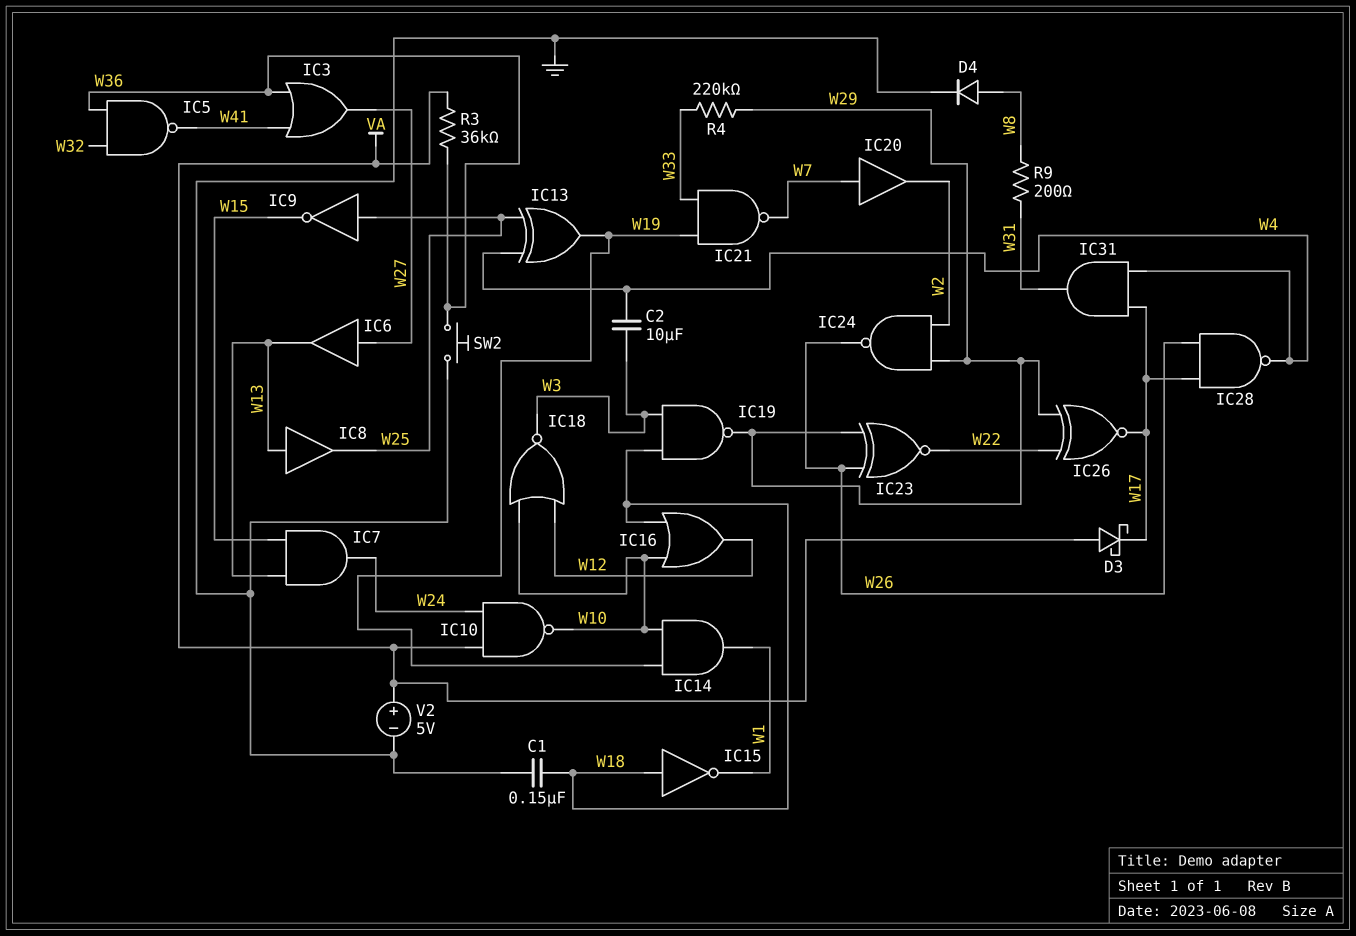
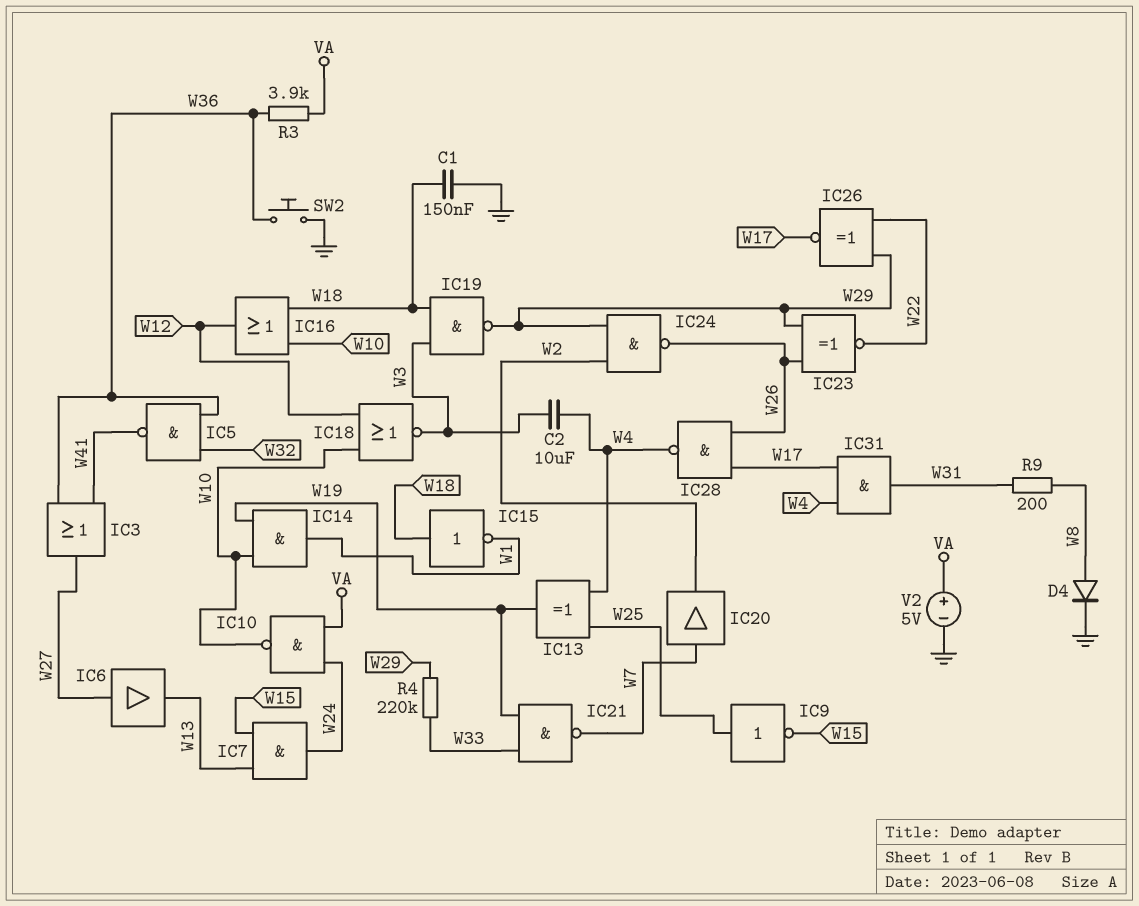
D3: schottky (A VA, K W17) -> none
IC8: buffer (in W13, out W25) -> none
R3: 36k (VA, W36) -> 3.9k (VA, W36)

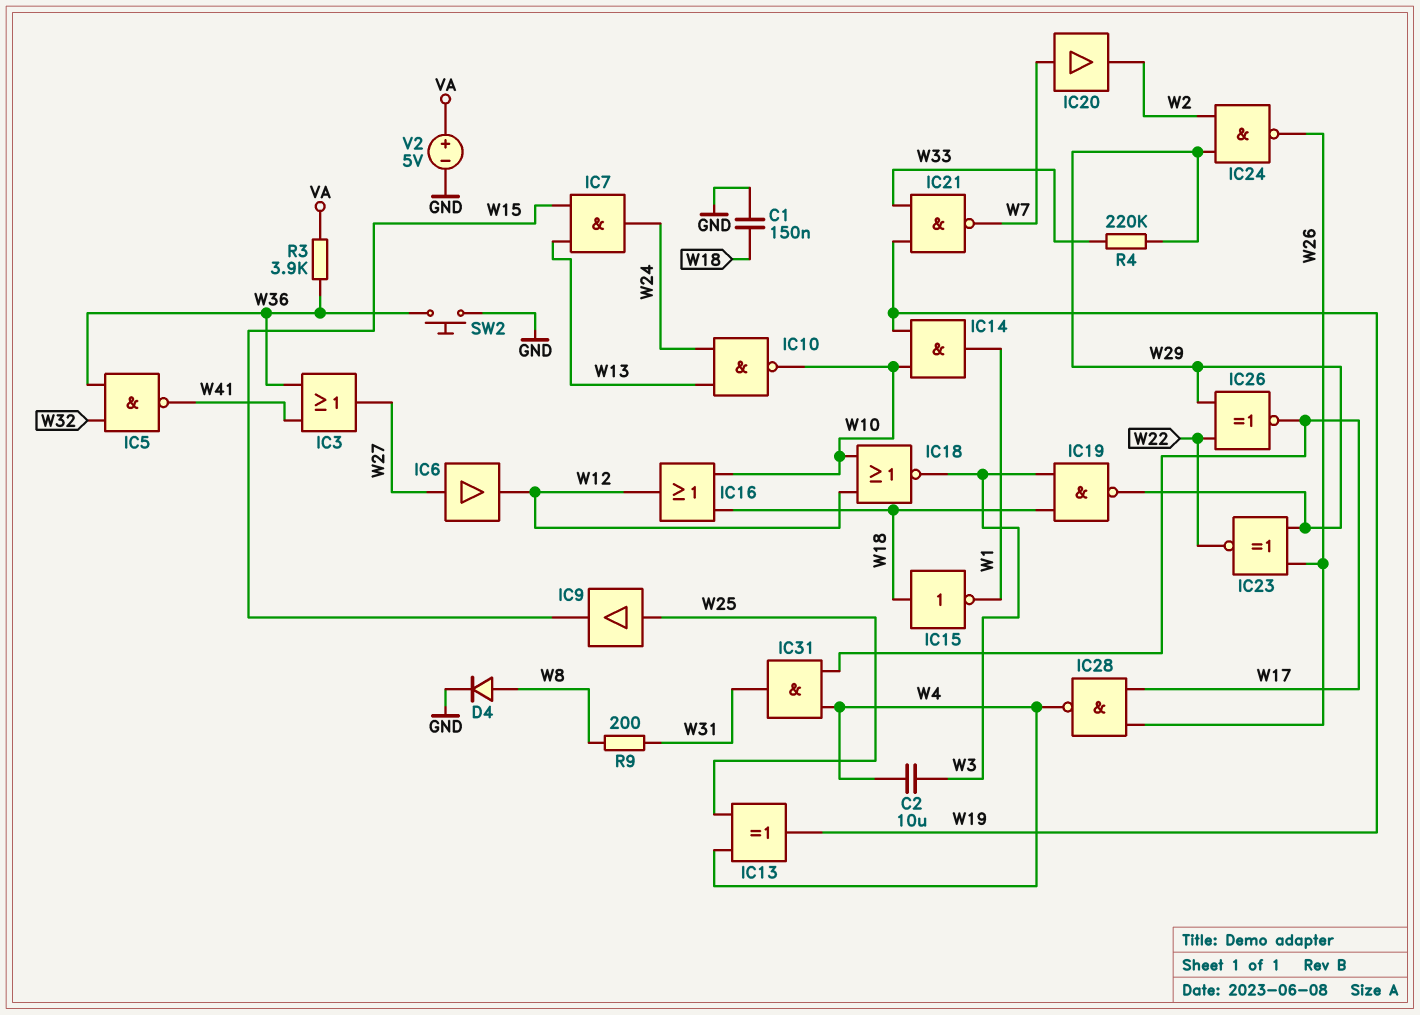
IC6: buffer (in W27, out W13) -> buffer (in W27, out W12)
IC9: NOT (in W25, out W15) -> buffer (in W25, out W15)
IC10: NAND (in VA, in W24, out W10) -> NAND (in W13, in W24, out W10)

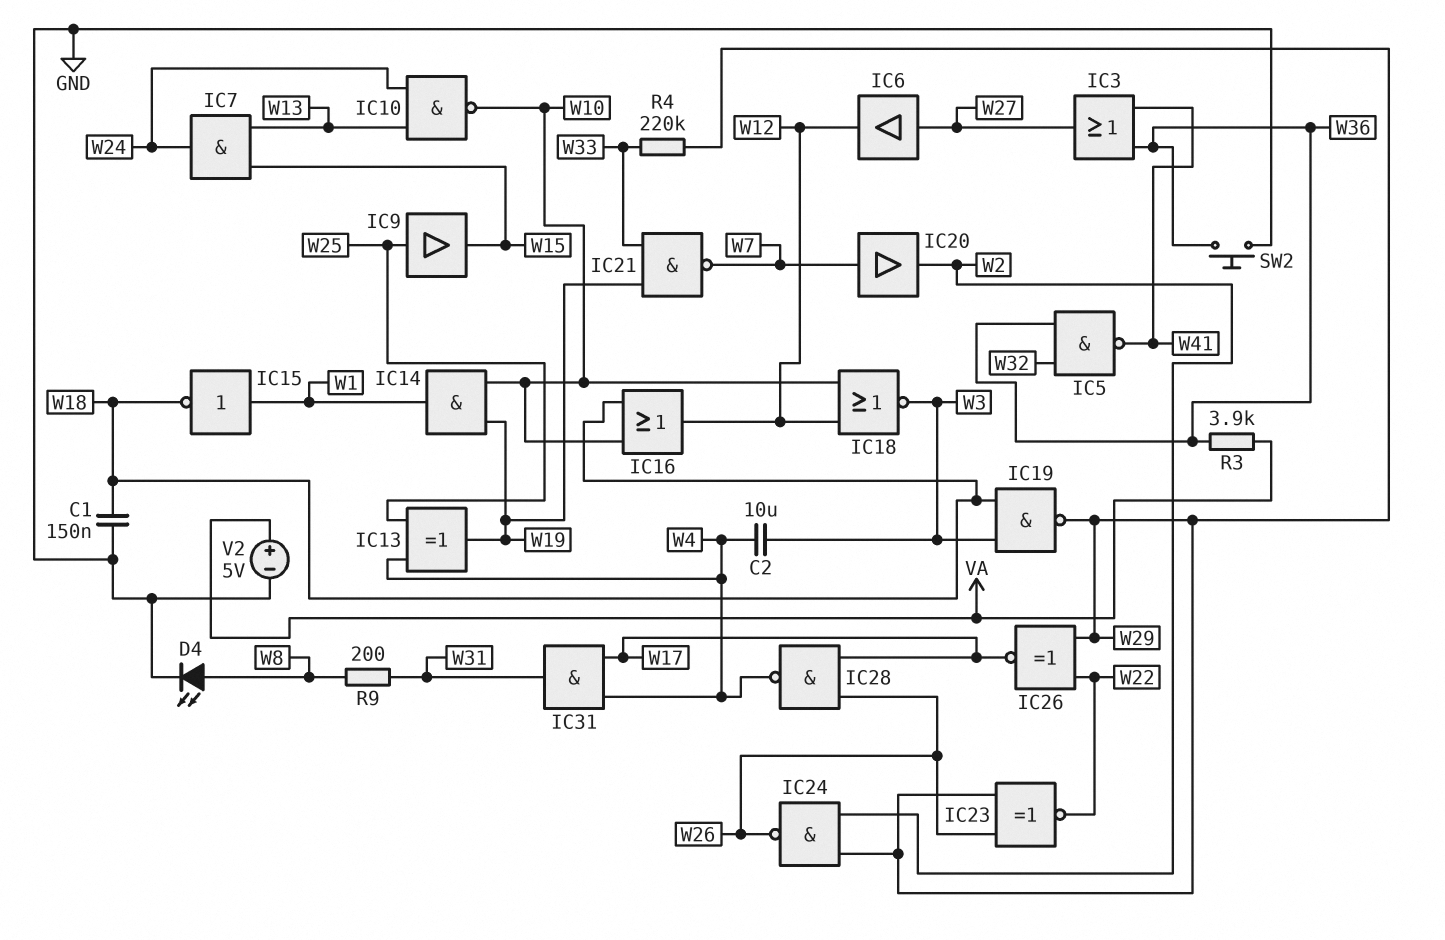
D4: diode (A W8, K GND) -> LED (A W8, K GND)
IC15: NOT (in W18, out W1) -> NOT (in W1, out W18)

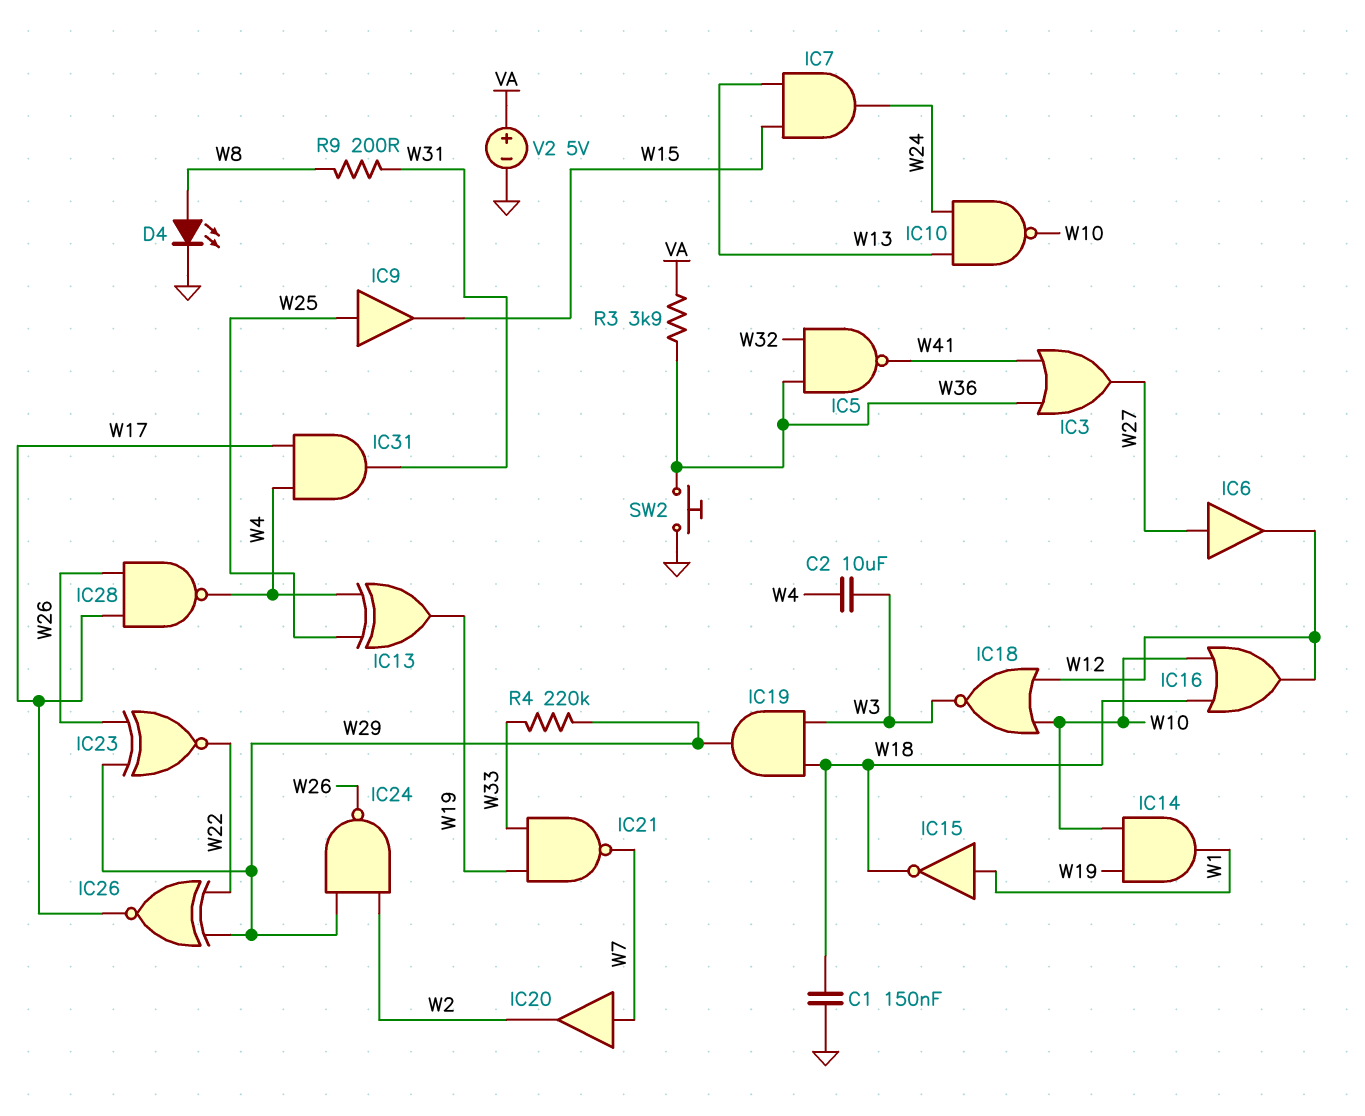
IC19: NAND (in W3, in W18, out W29) -> AND (in W3, in W18, out W29)

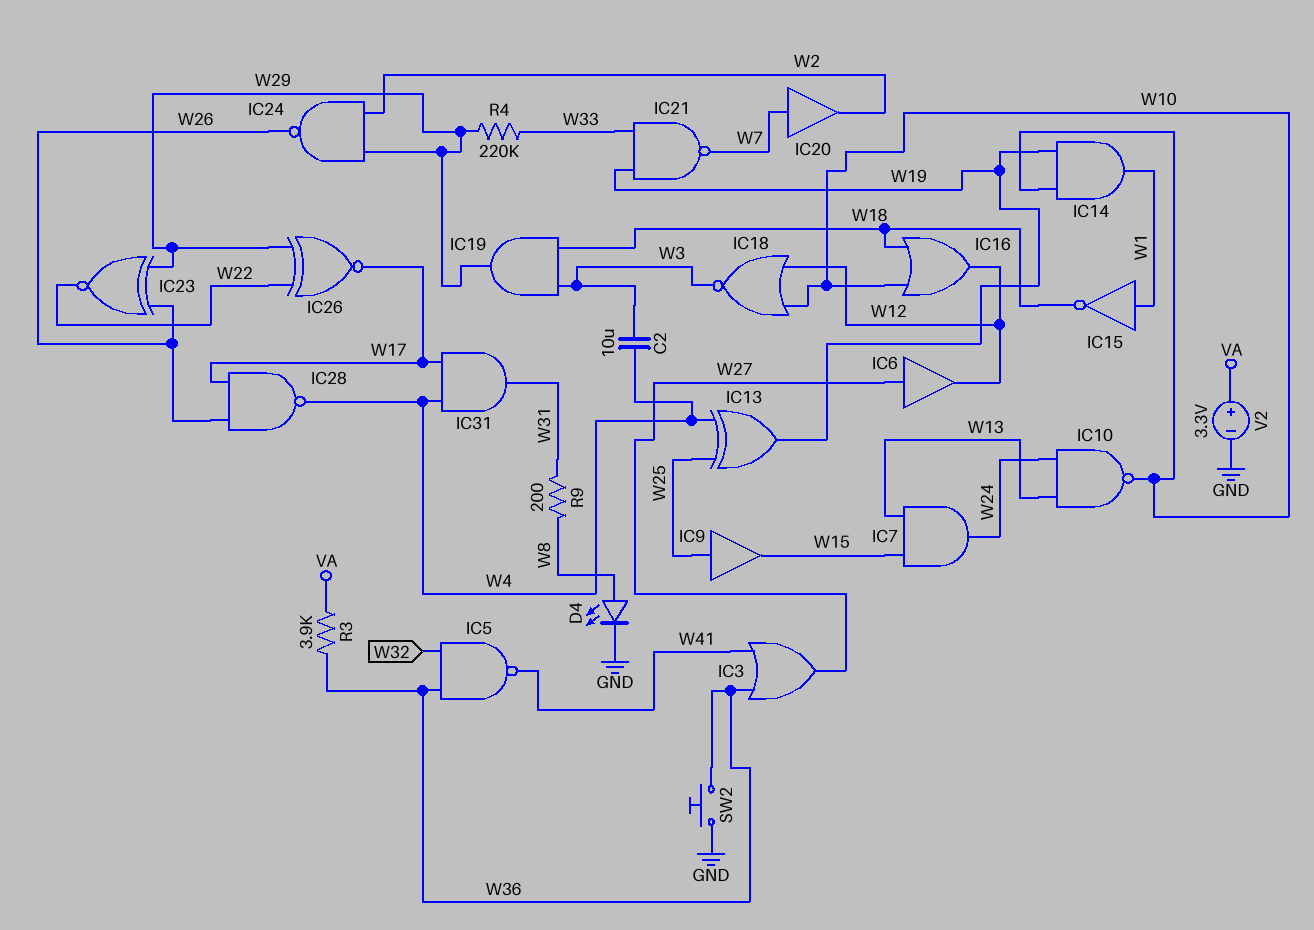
C1: 150nF (GND, W18) -> none
V2: 5V (plus VA, minus GND) -> 3.3V (plus VA, minus GND)

